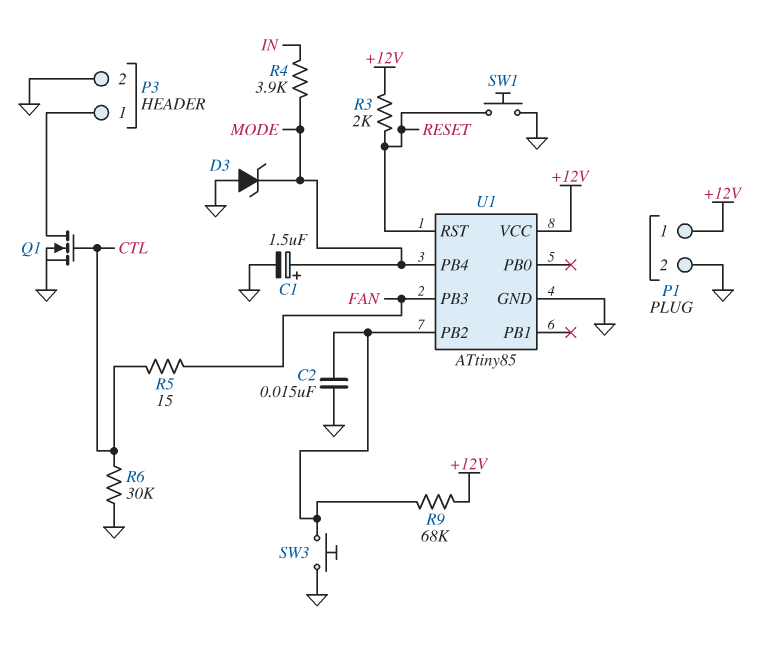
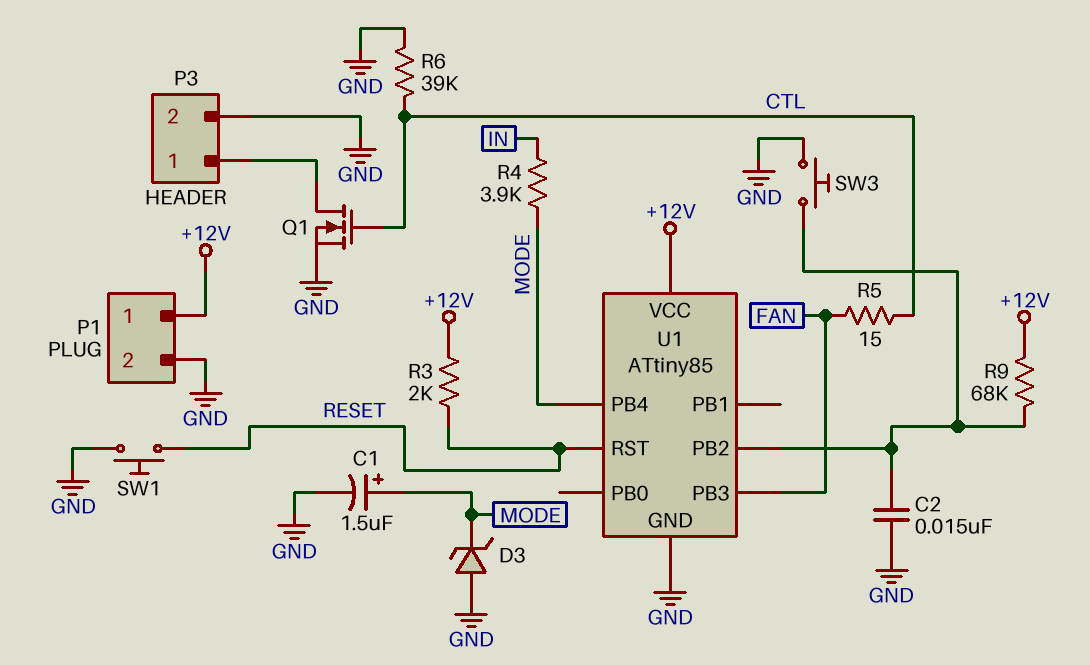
R6: 30k (CTL, GND) -> 39k (CTL, GND)

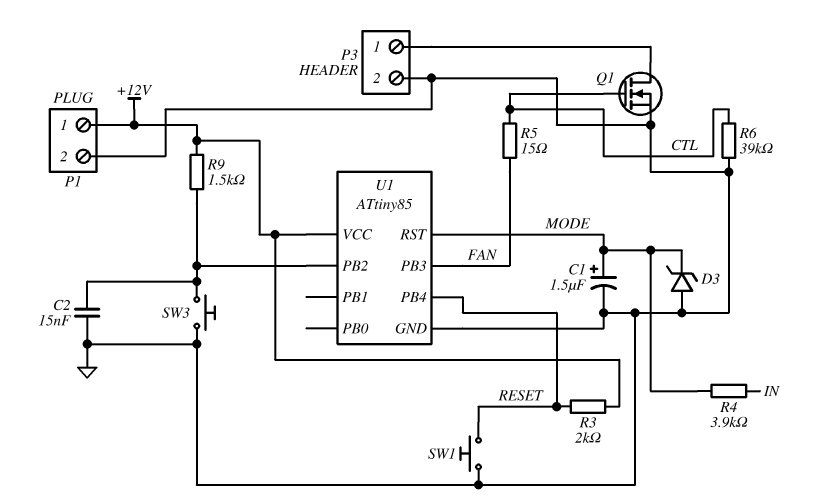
R9: 68k (+12V, U1/PB2) -> 1.5k (+12V, U1/PB2)
U1 pin PB4: MODE -> RESET
U1 pin RST: RESET -> MODE

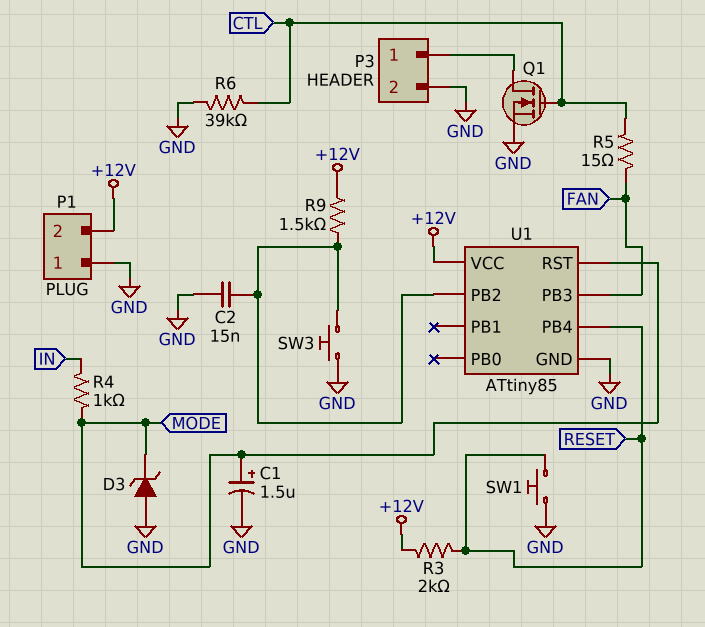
P1 pin 1: +12V -> GND
P1 pin 2: GND -> +12V
R4: 3.9k (IN, MODE) -> 1k (IN, MODE)

